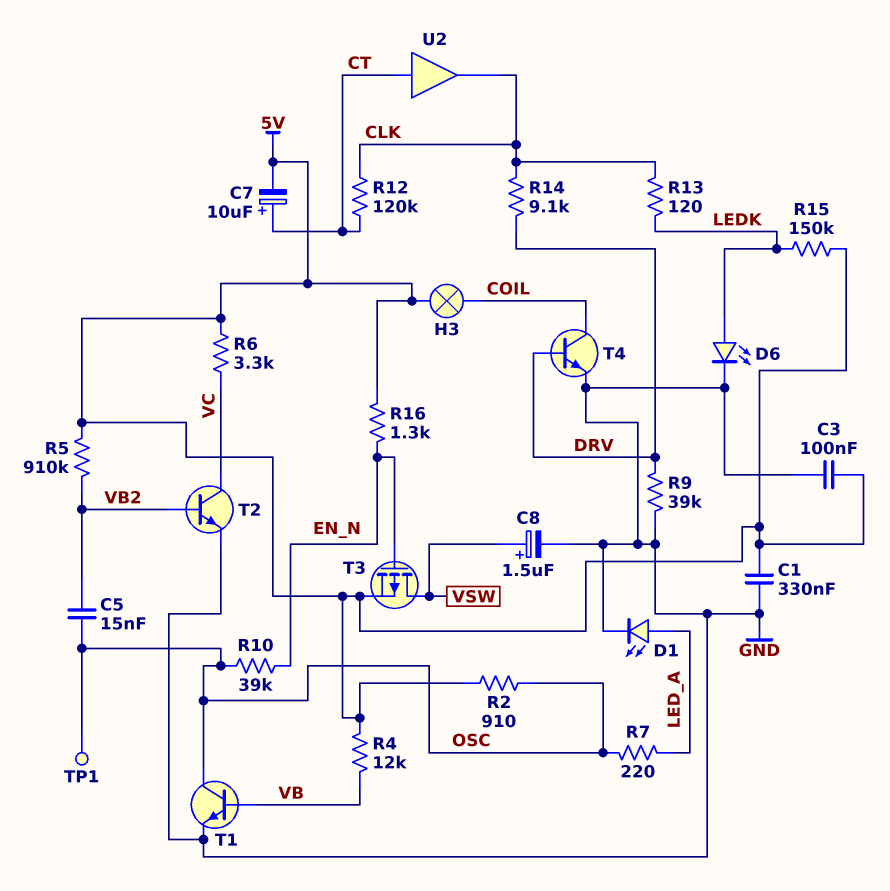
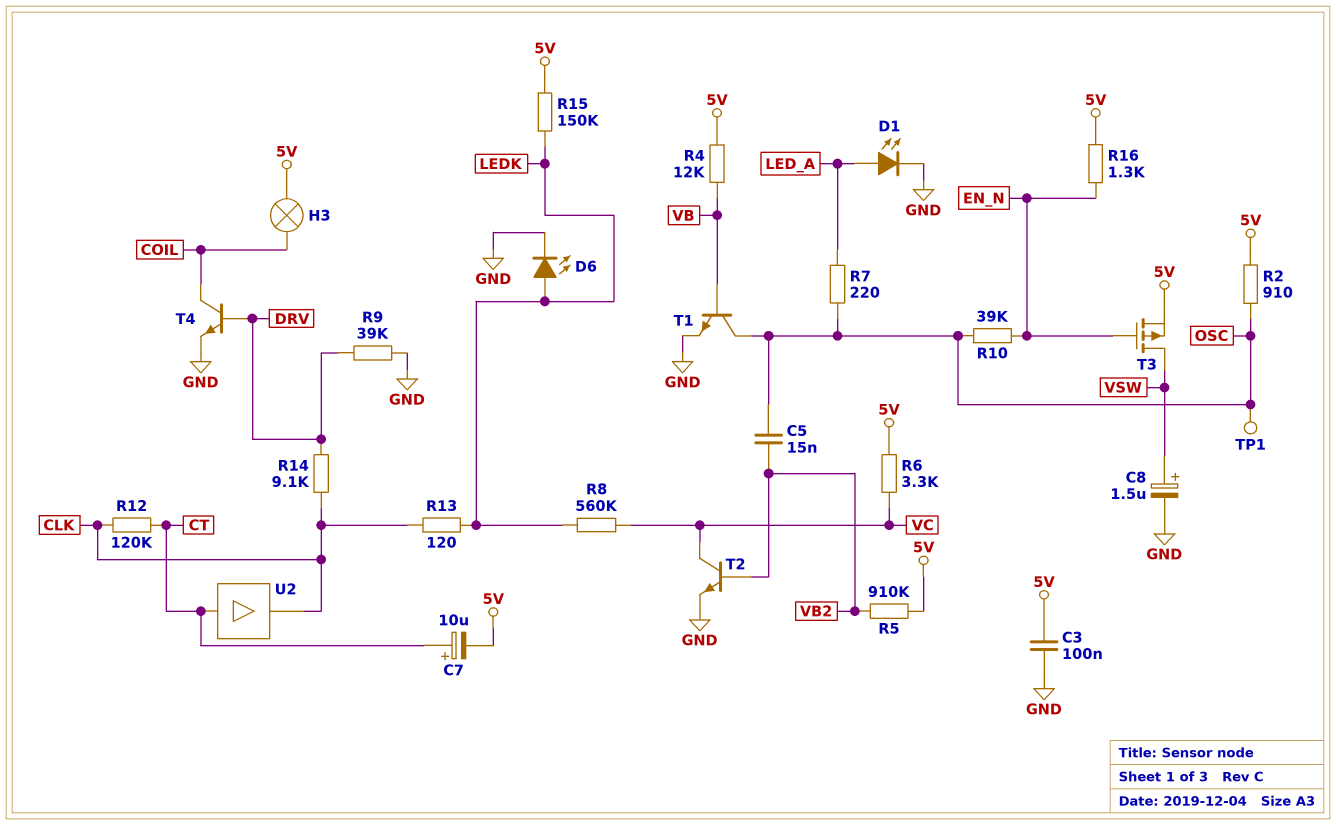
C1: 330nF (5V, GND) -> none
R8: none -> 560k (LEDK, VC)

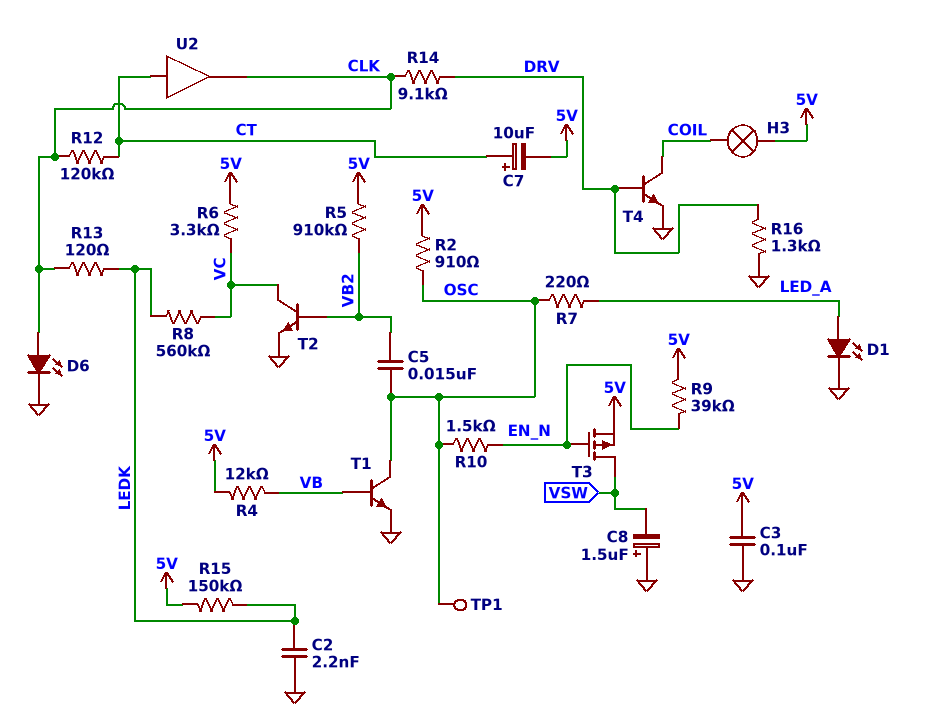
C2: none -> 2.2nF (GND, LEDK)
C8: 1.5uF (plus VSW, minus GND) -> 1.5uF (plus GND, minus VSW)
D6: LED (A LEDK, K GND) -> LED (A CLK, K GND)
R9: 39k (DRV, GND) -> 39k (5V, EN_N)
R10: 39k (EN_N, OSC) -> 1.5k (EN_N, OSC)
R16: 1.3k (5V, EN_N) -> 1.3k (DRV, GND)

